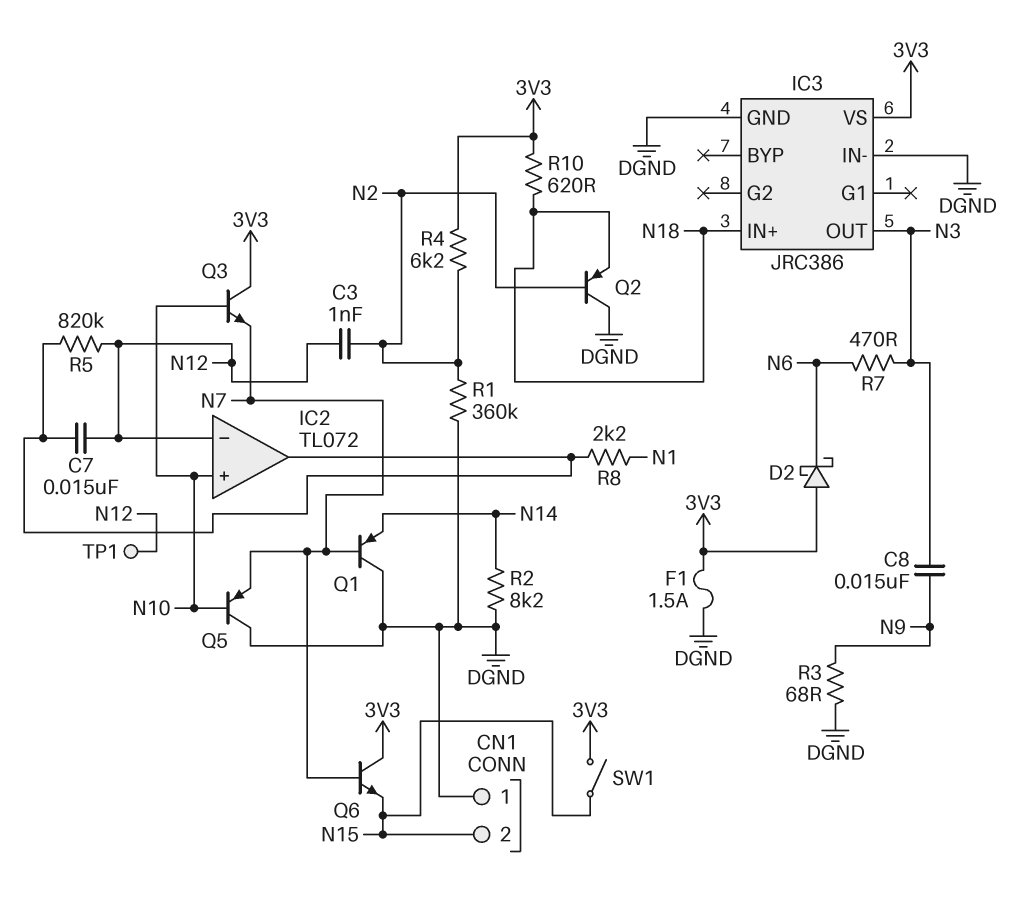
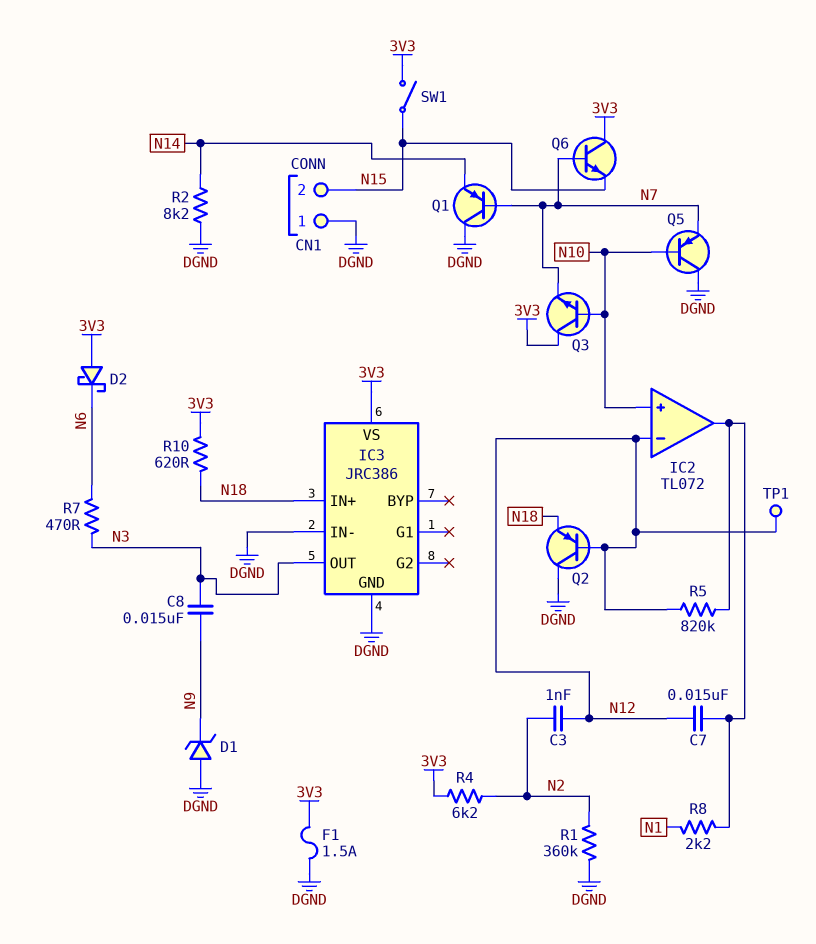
D1: none -> zener (A DGND, K N9)
Q2: PNP (B N2, C DGND, E N18) -> PNP (B N12, C DGND, E N18)
R3: 68 (DGND, N9) -> none

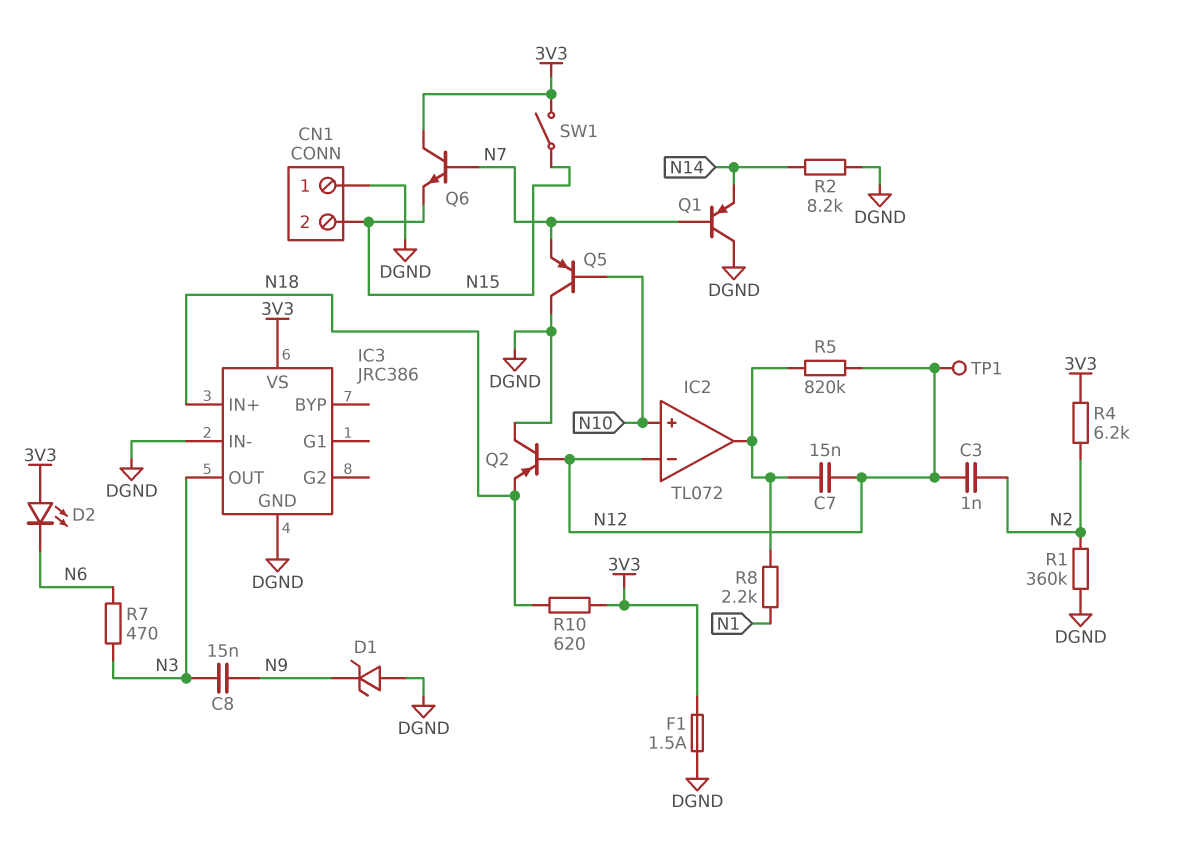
D2: schottky (A 3V3, K N6) -> LED (A 3V3, K N6)
Q3: NPN (B N10, C 3V3, E N7) -> none

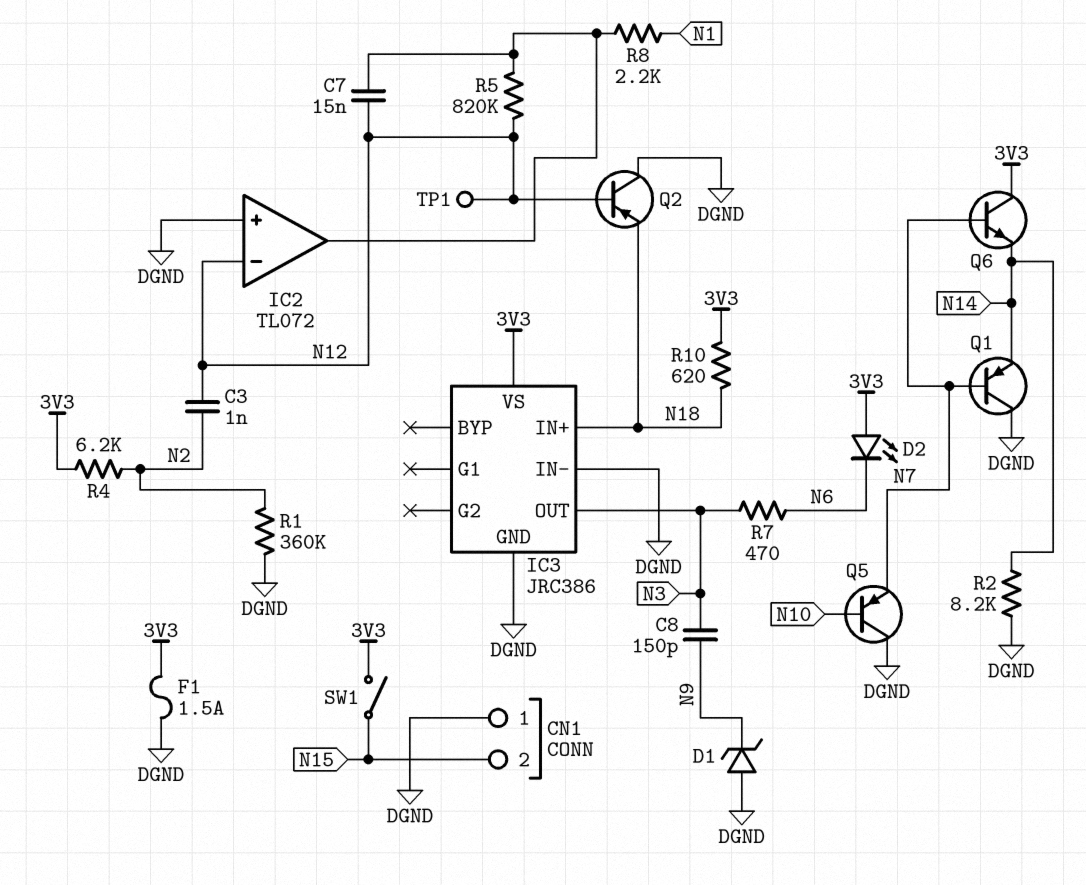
C8: 15nF (N3, N9) -> 150pF (N3, N9)
IC2 pin in+: N10 -> DGND
Q6: NPN (B N7, C 3V3, E N15) -> NPN (B N7, C 3V3, E N14)

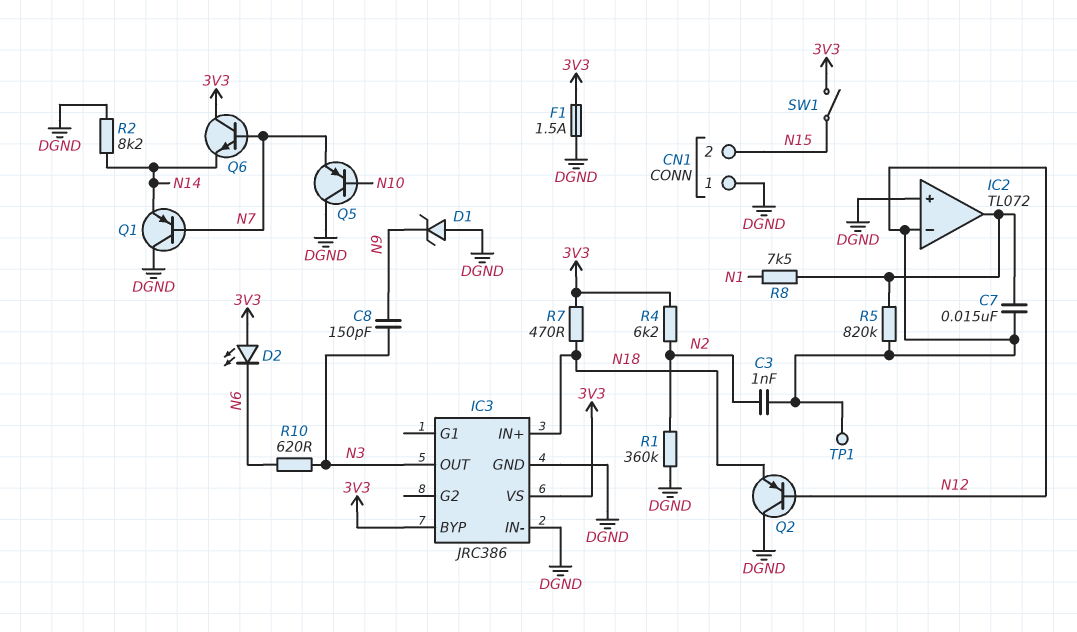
IC3 pin BYP: none -> 3V3
R7: 470 (N3, N6) -> 470 (3V3, N18)
R8: 2.2k (IC2/out, N1) -> 7.5k (IC2/out, N1)
R10: 620 (3V3, N18) -> 620 (N3, N6)

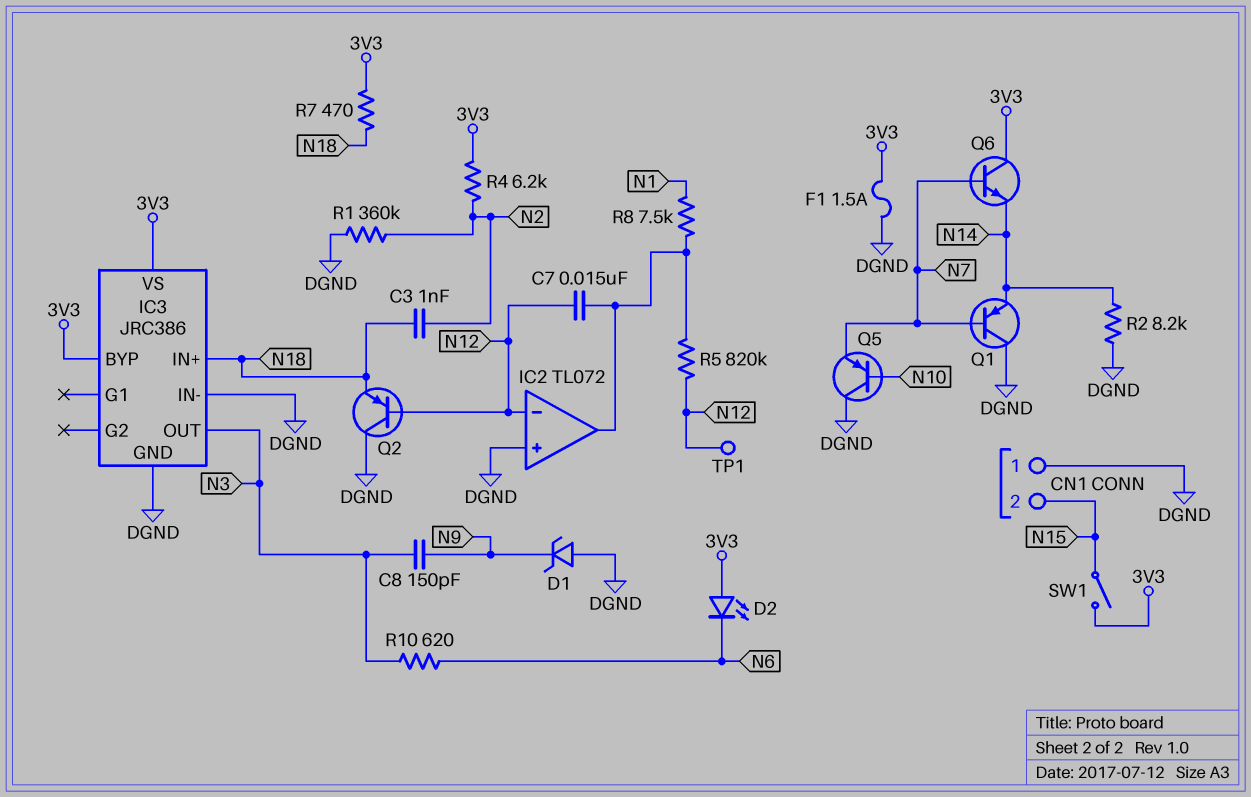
C3: 1nF (N2, N12) -> 1nF (N2, N18)

